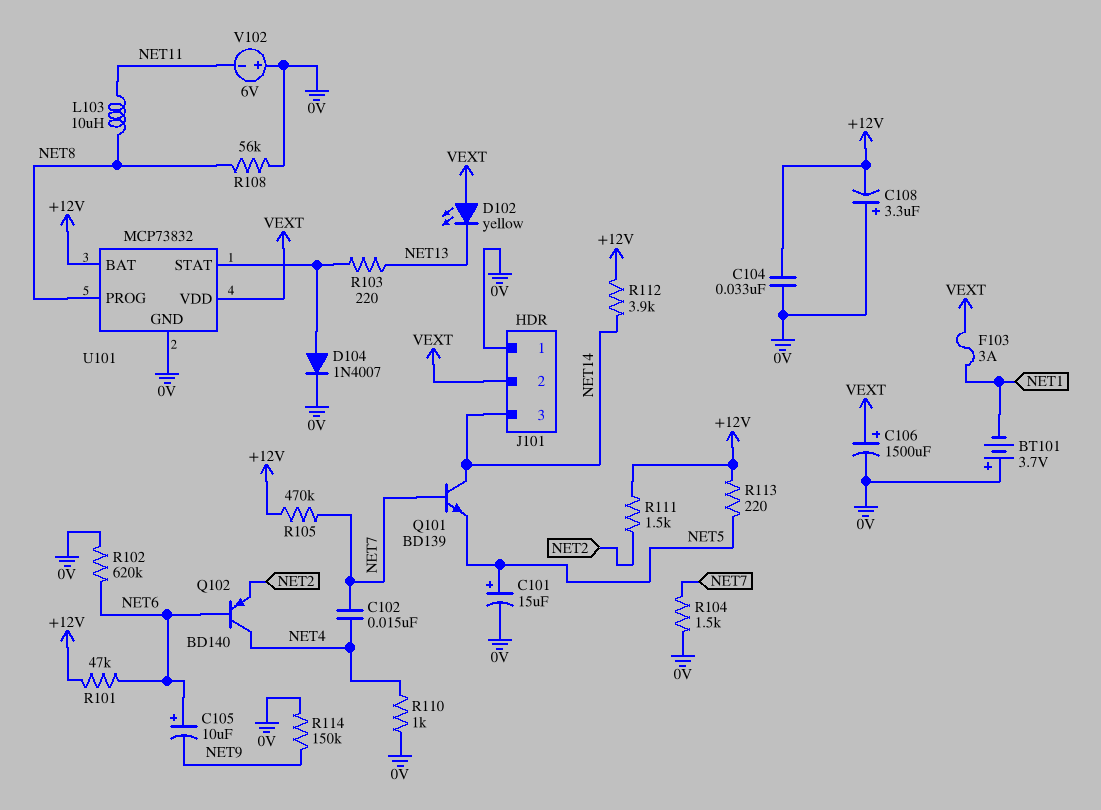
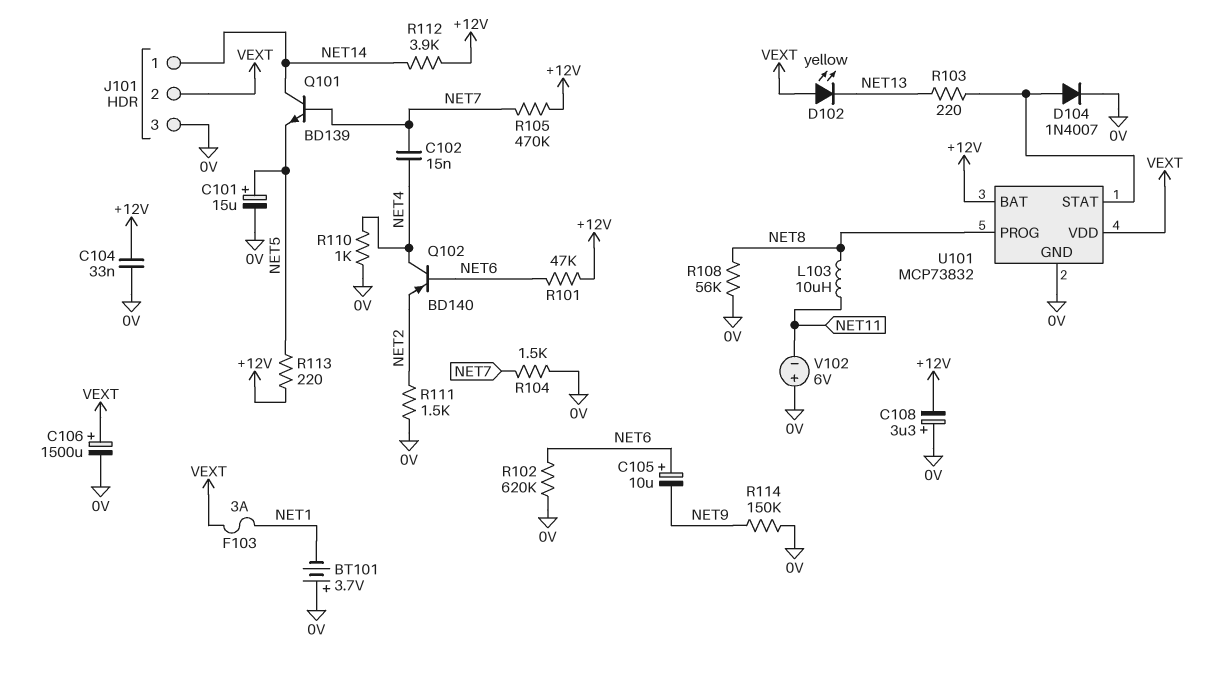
J101 pin 1: 0V -> NET14
J101 pin 3: NET14 -> 0V
R111: 1.5k (+12V, NET2) -> 1.5k (0V, NET2)

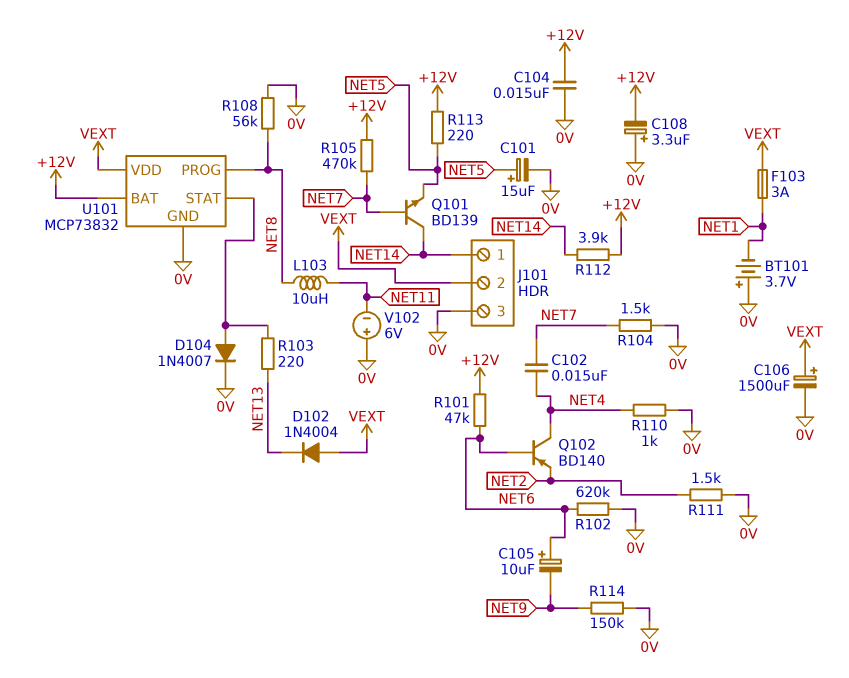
C104: 33nF (+12V, 0V) -> 15nF (+12V, 0V)
D102: LED yellow (A VEXT, K NET13) -> diode 1N4004 (A VEXT, K NET13)

